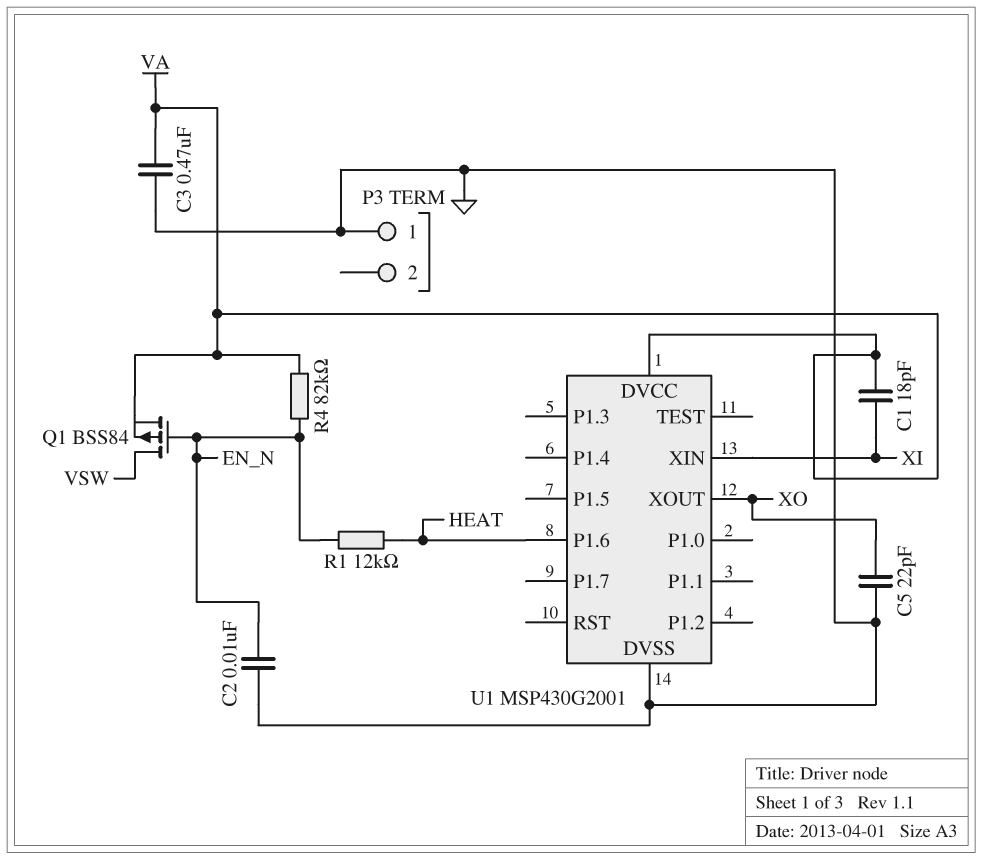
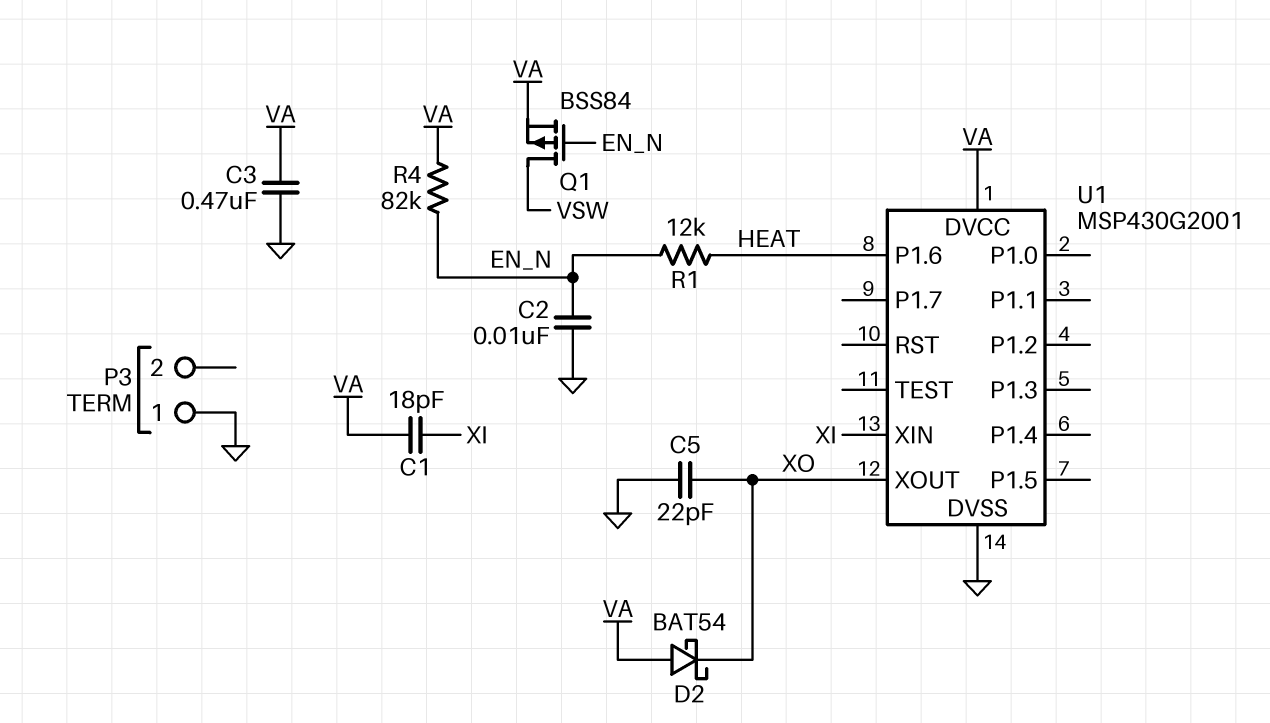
D2: none -> schottky BAT54 (A VA, K XO)

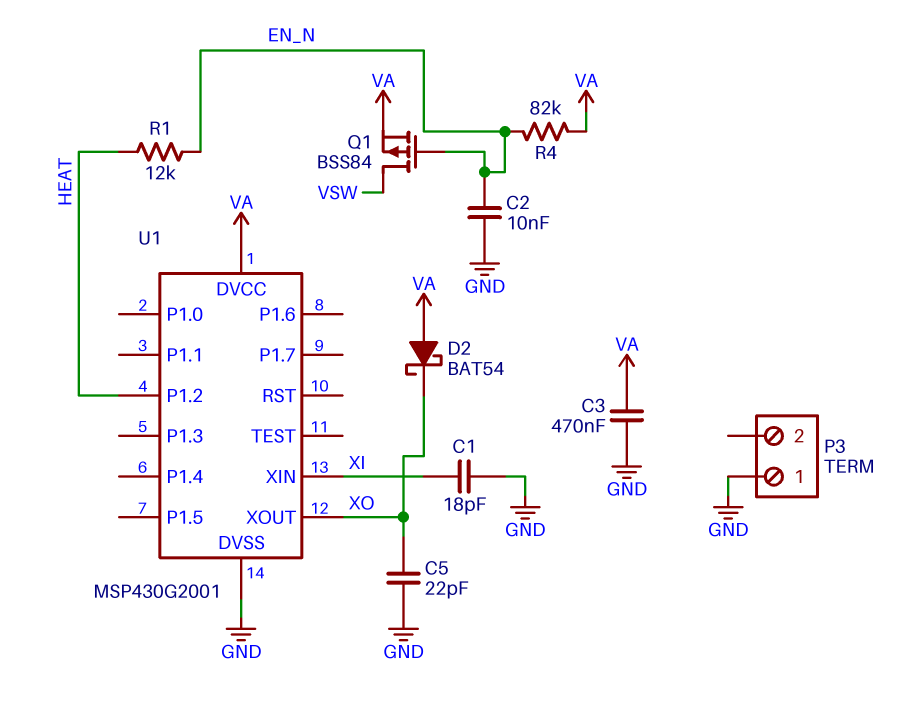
C1: 18pF (VA, XI) -> 18pF (GND, XI)
U1 pin P1.2: none -> HEAT
U1 pin P1.6: HEAT -> none

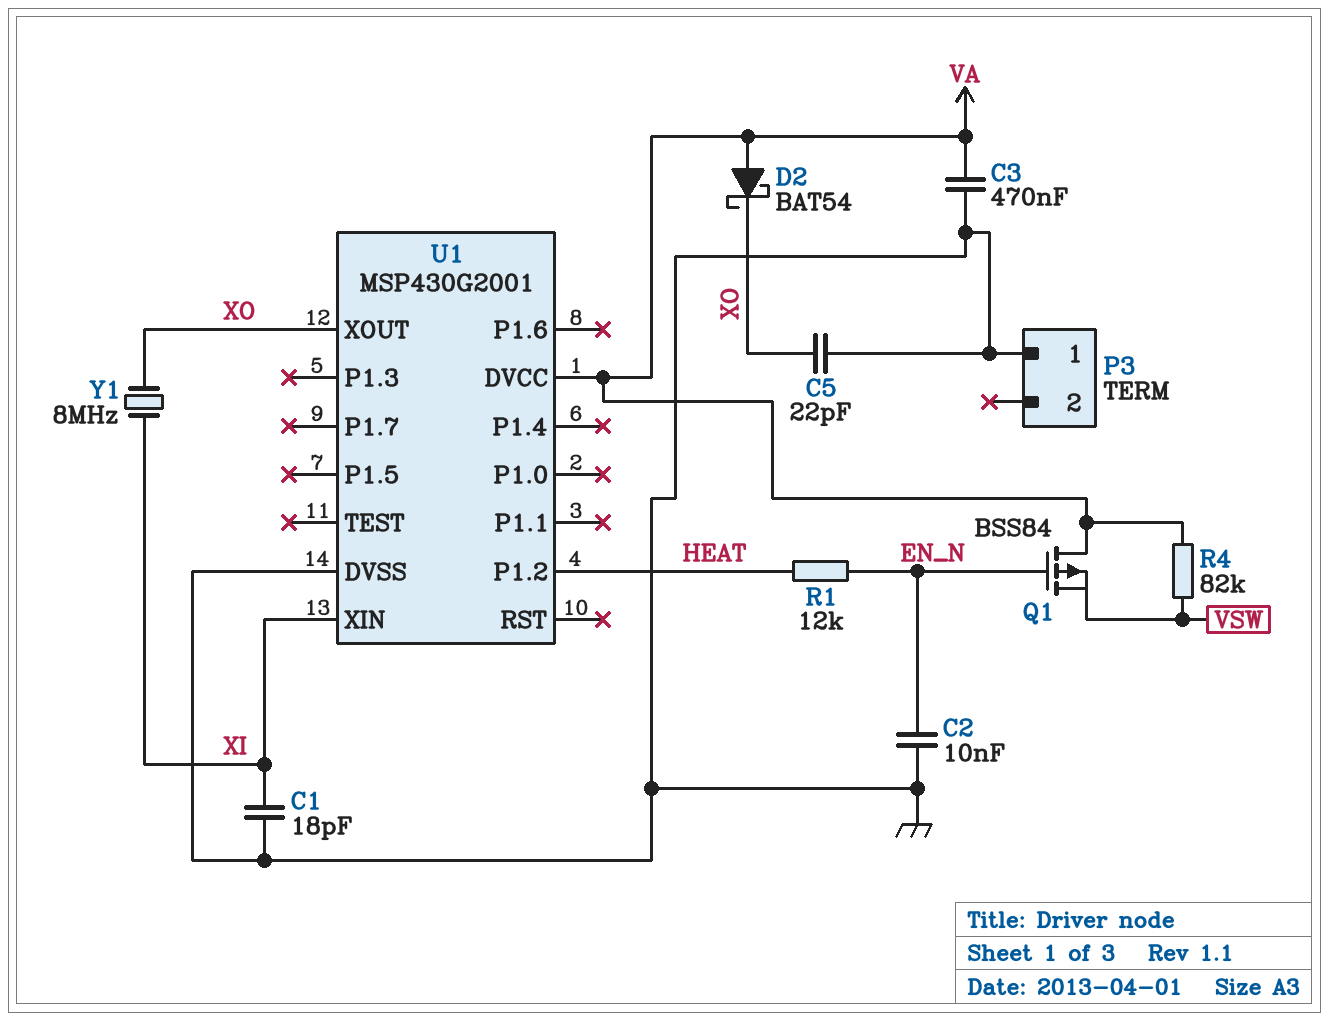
Q1: PMOS BSS84 (G EN_N, D VSW, S VA) -> PMOS BSS84 (G EN_N, D VA, S VSW)
R4: 82k (EN_N, VA) -> 82k (VA, VSW)
Y1: none -> 8MHz (XI, XO)

